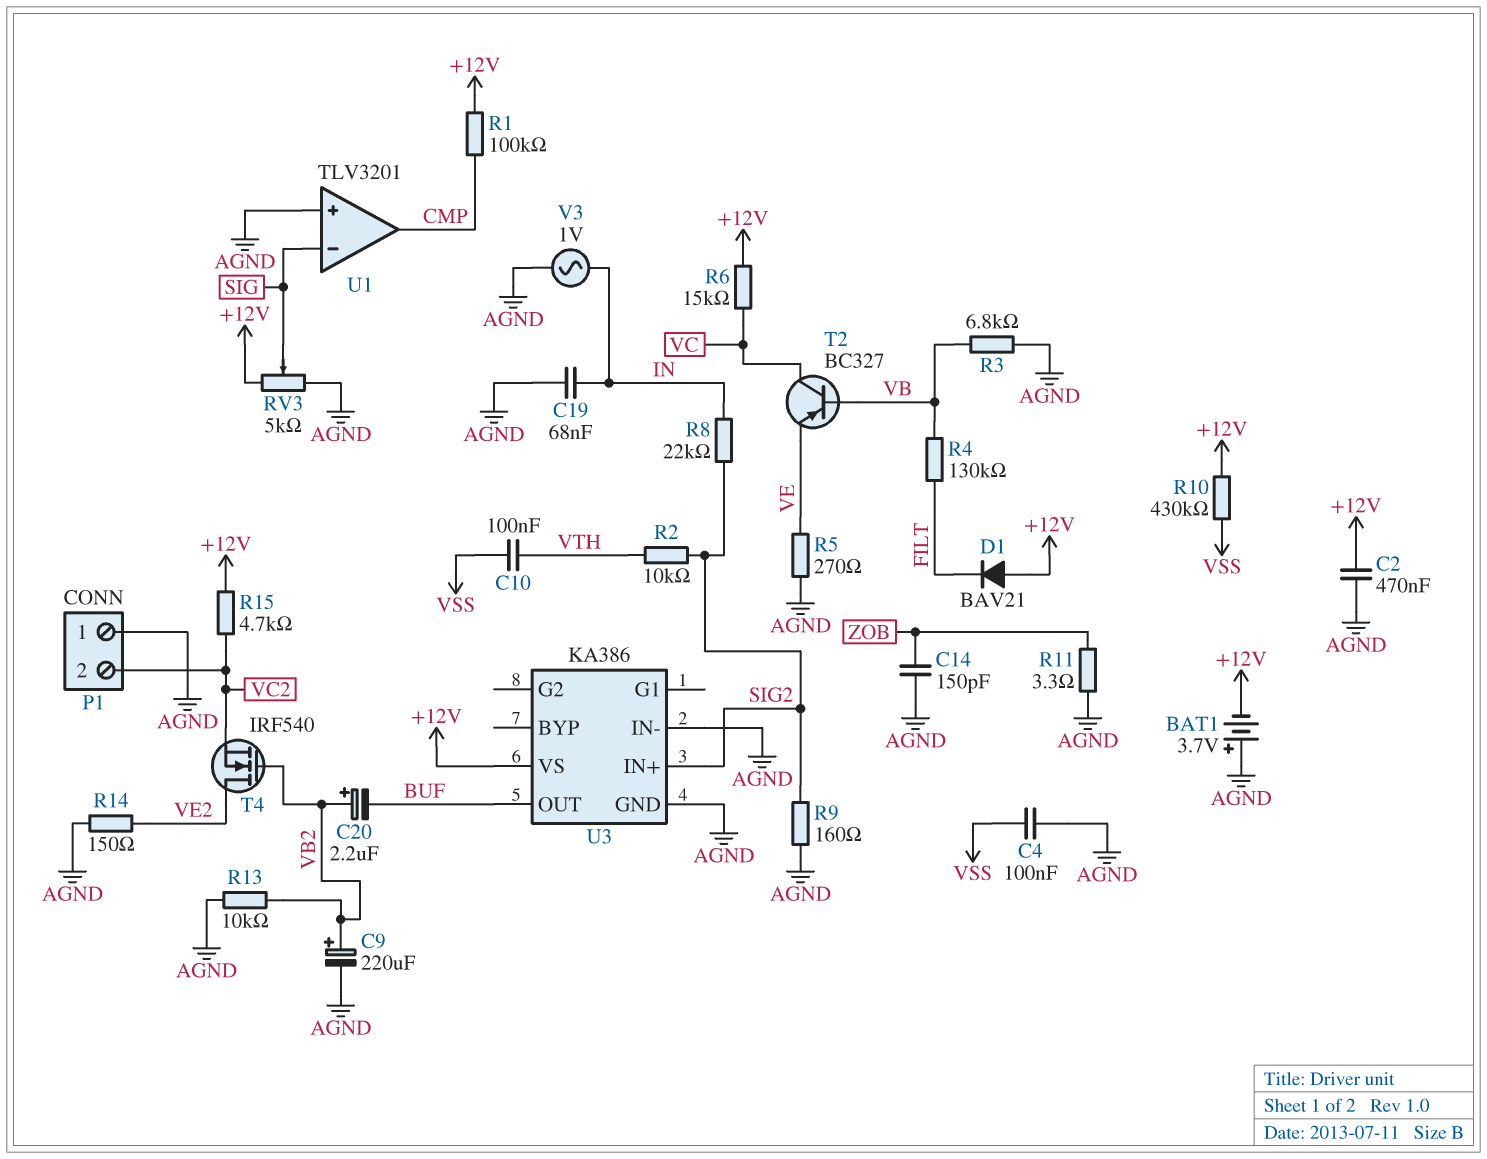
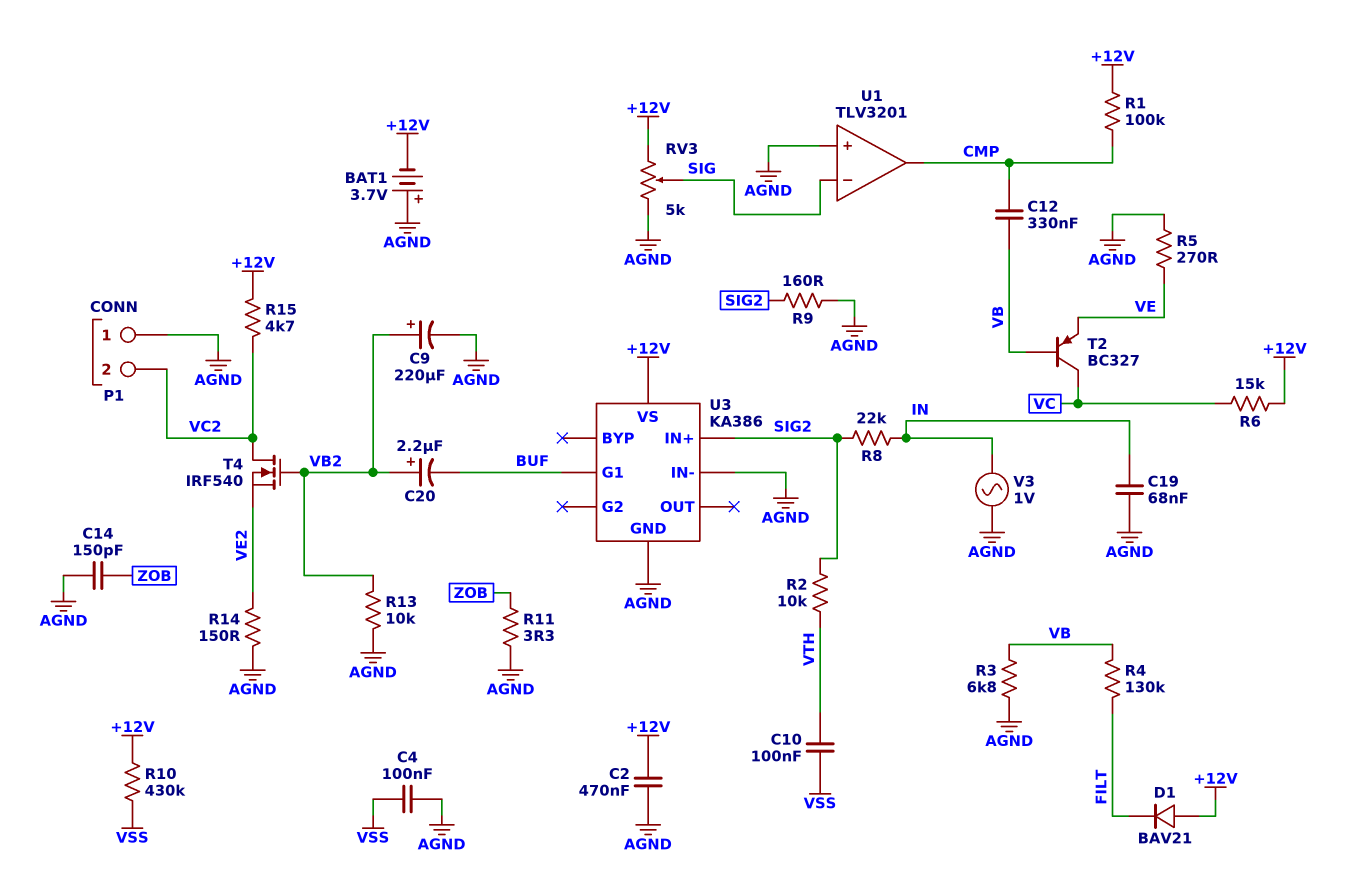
C12: none -> 330nF (CMP, VB)
T4: NMOS IRF540 (G VB2, D VE2, S VC2) -> NMOS IRF540 (G VB2, D VC2, S VE2)
U3 pin G1: none -> BUF
U3 pin OUT: BUF -> none

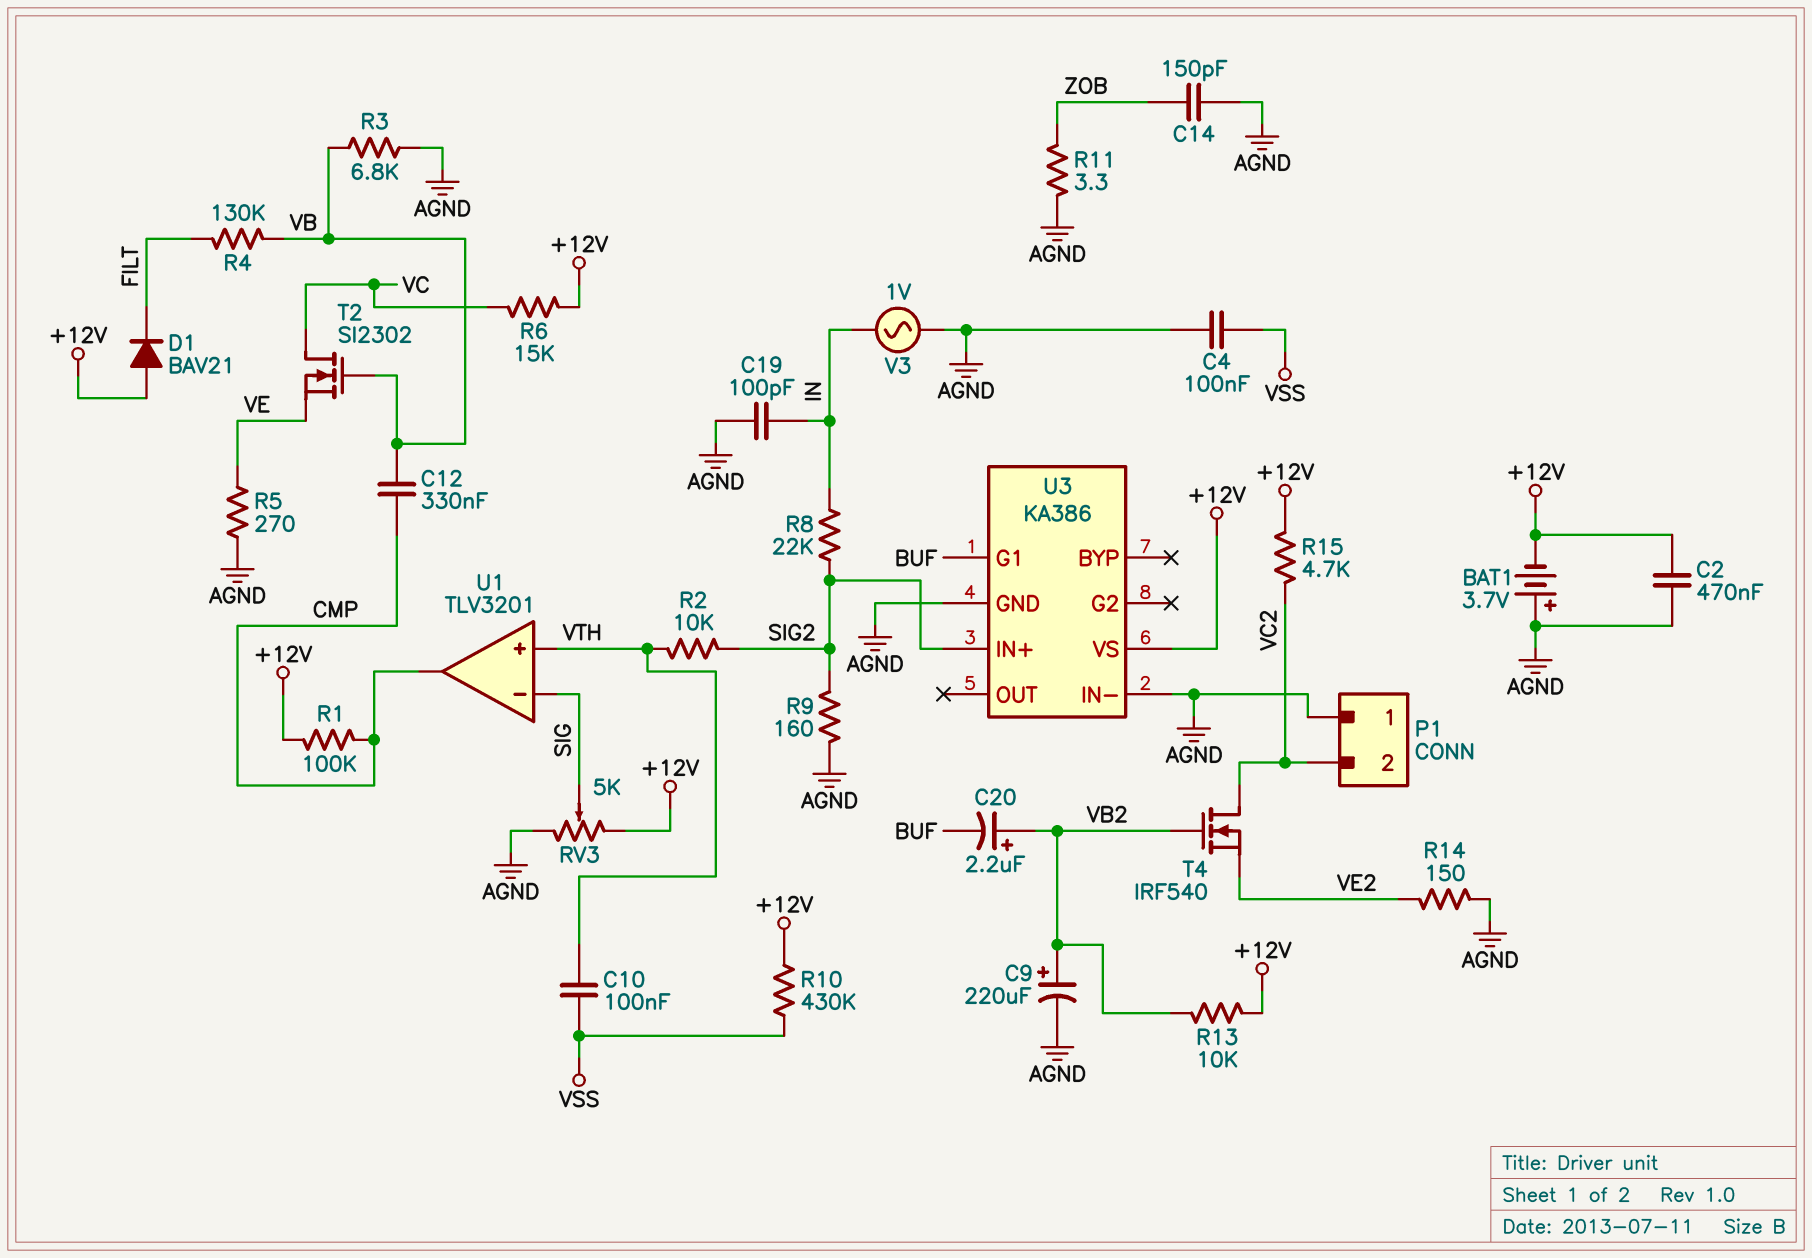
C19: 68nF (AGND, IN) -> 100pF (AGND, IN)
R13: 10k (AGND, VB2) -> 10k (+12V, VB2)
T2: PNP BC327 (B VB, C VC, E VE) -> NMOS SI2302 (G VB, D VC, S VE)
U1 pin in+: AGND -> VTH

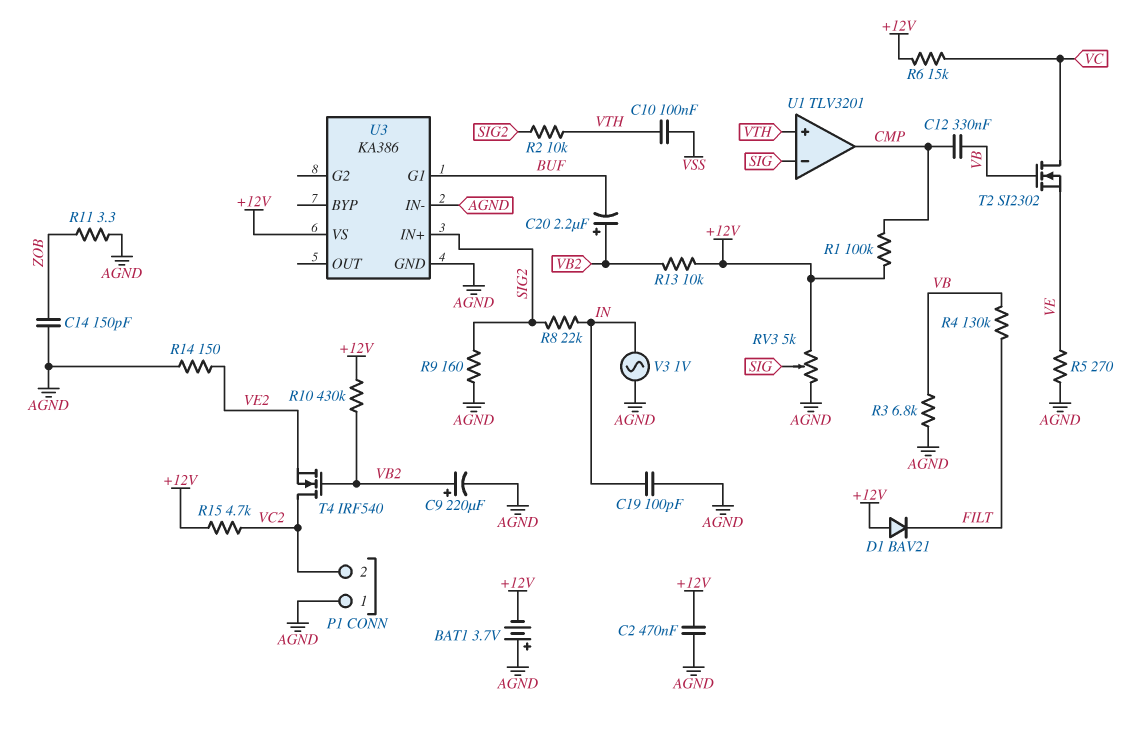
C4: 100nF (AGND, VSS) -> none
R10: 430k (+12V, VSS) -> 430k (+12V, VB2)

